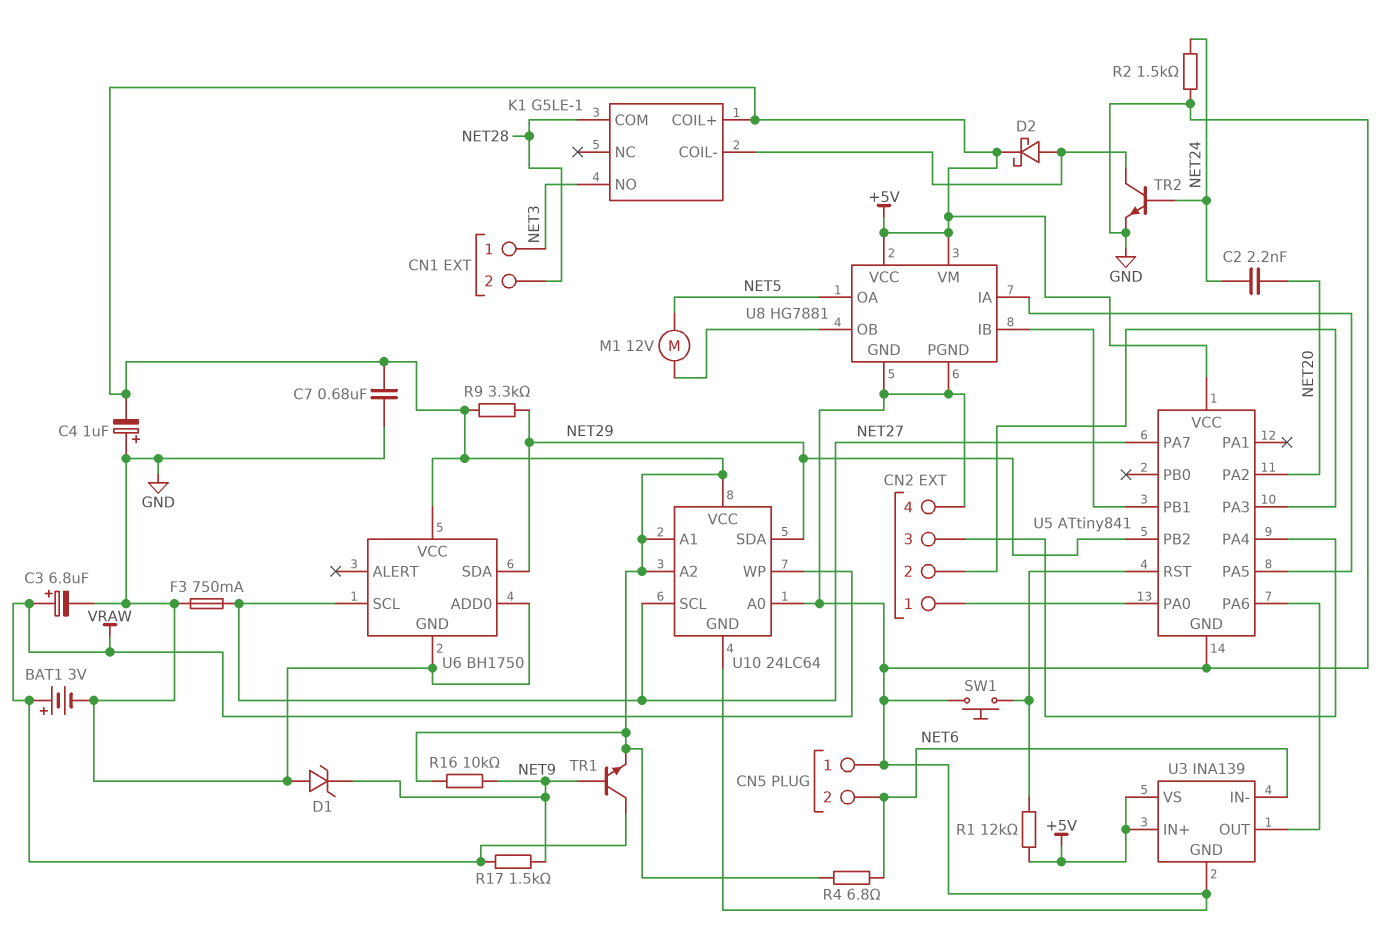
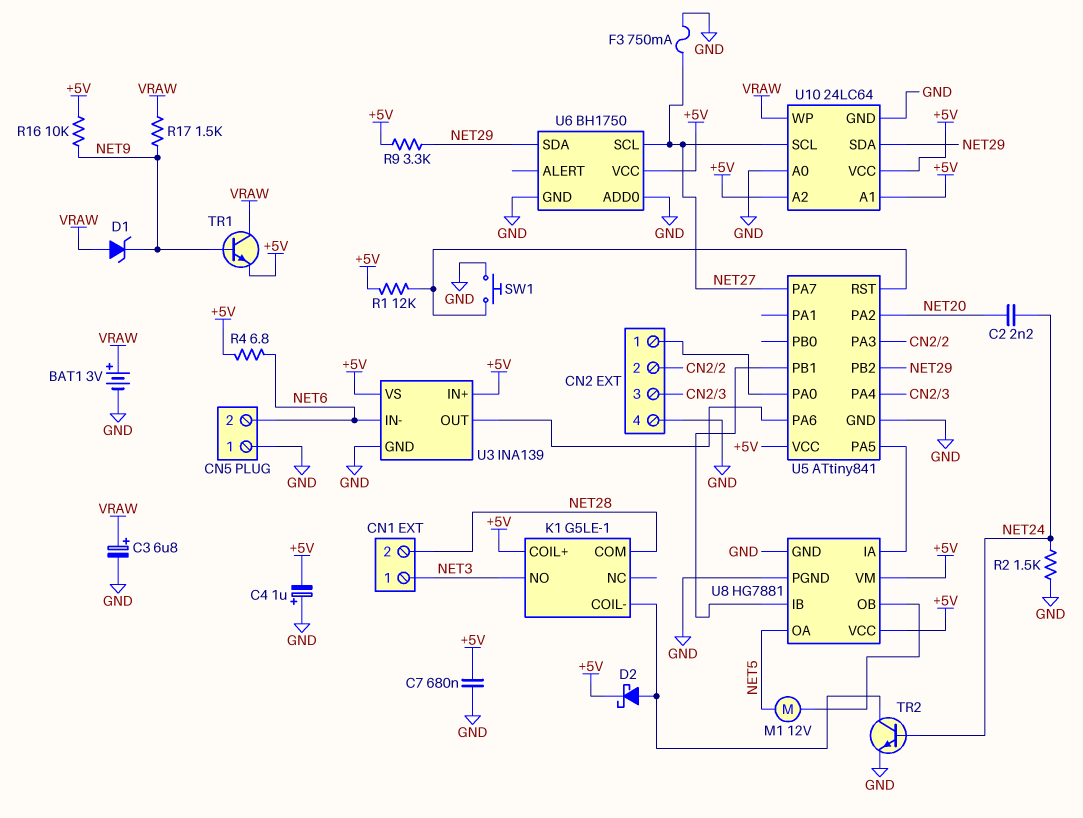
D1: zener (A GND, K NET9) -> zener (A VRAW, K NET9)

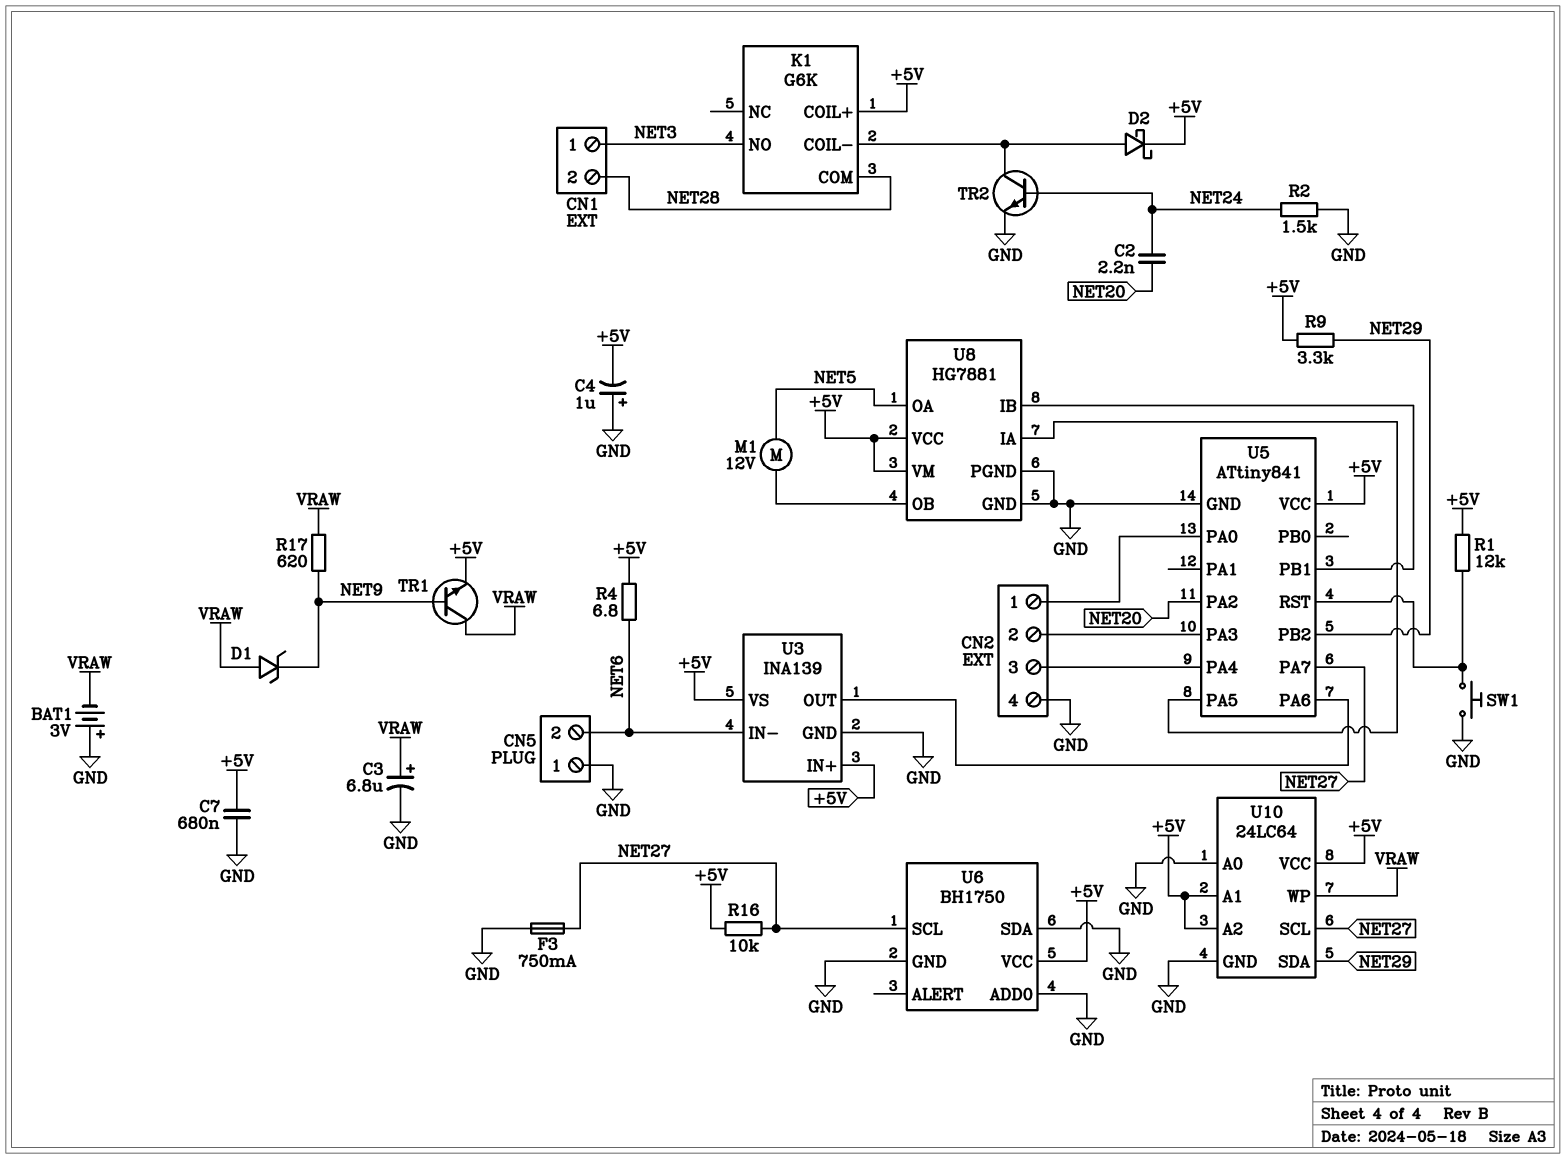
BAT1: 3V (plus VRAW, minus GND) -> 3V (plus GND, minus VRAW)
K1: G5LE-1 -> G6K
R16: 10k (+5V, NET9) -> 10k (+5V, NET27)
R17: 1.5k (NET9, VRAW) -> 620 (NET9, VRAW)
U6 pin SDA: NET29 -> GND

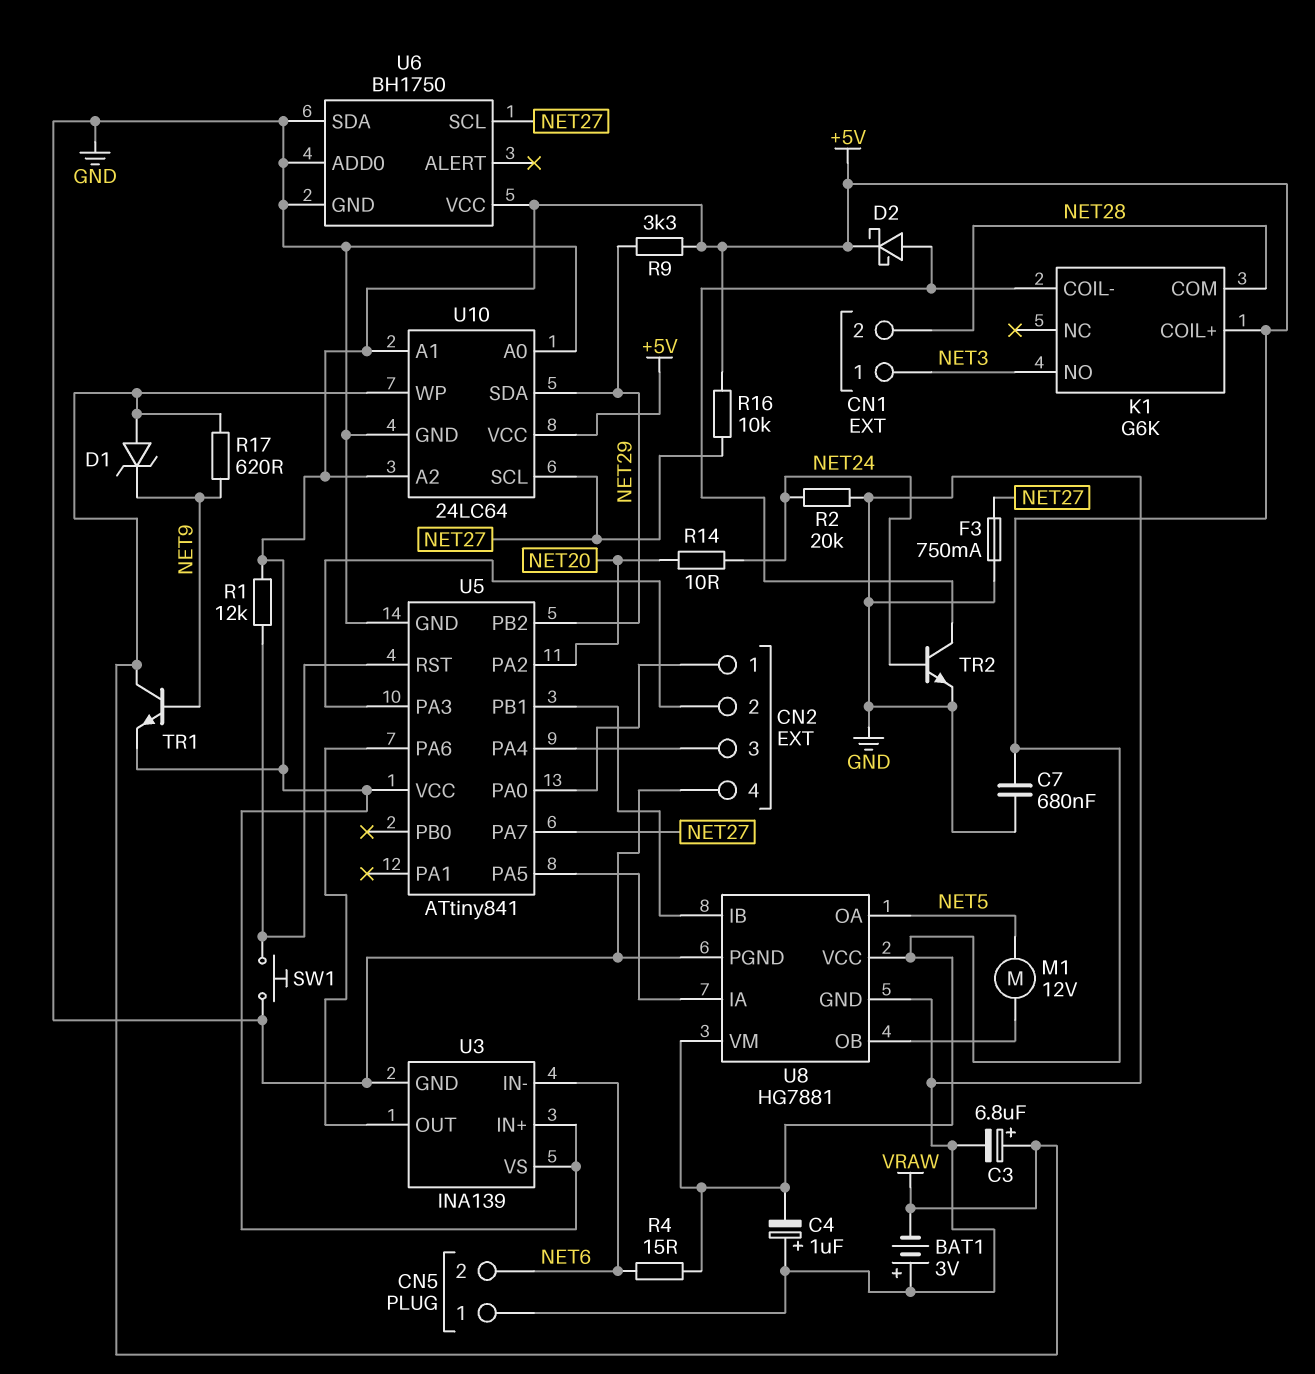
C2: 2.2nF (NET20, NET24) -> none
R2: 1.5k (GND, NET24) -> 20k (GND, NET24)
R4: 6.8 (+5V, NET6) -> 15 (+5V, NET6)
R14: none -> 10 (NET20, NET24)

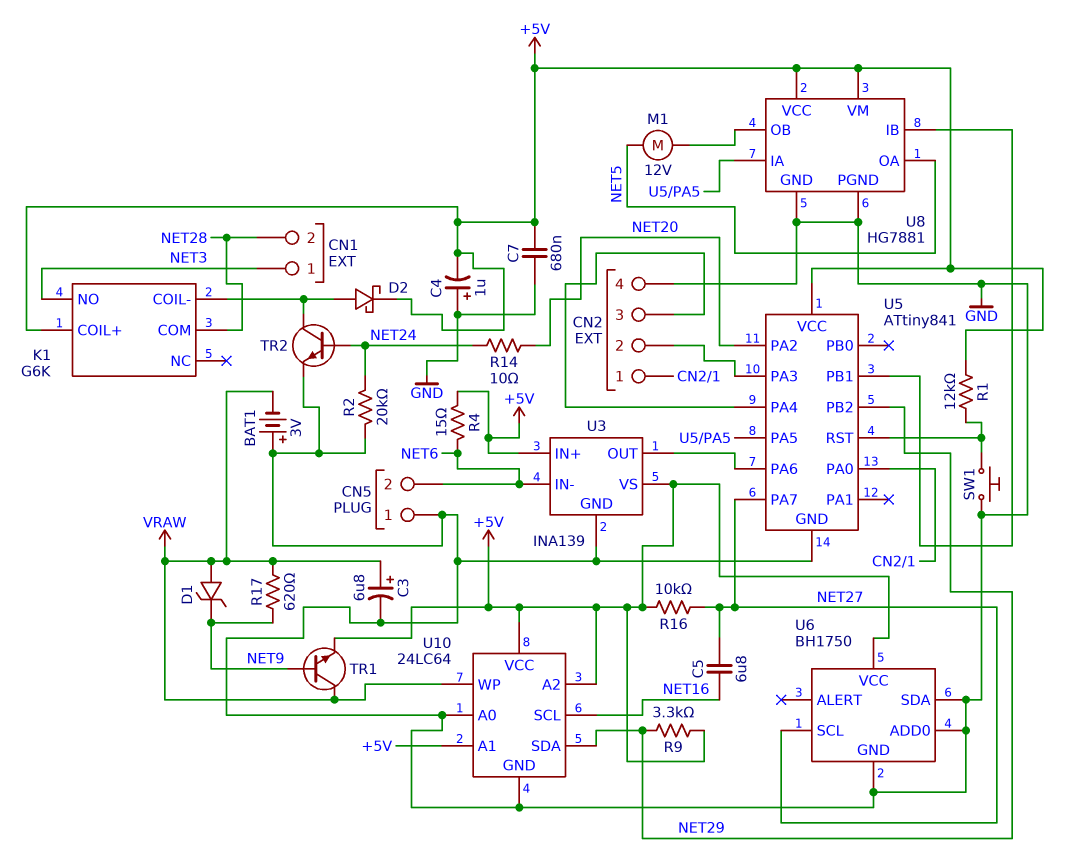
C5: none -> 6.8uF (NET16, NET27)
F3: 750mA (GND, NET27) -> none
U10 pin SCL: NET27 -> NET16

